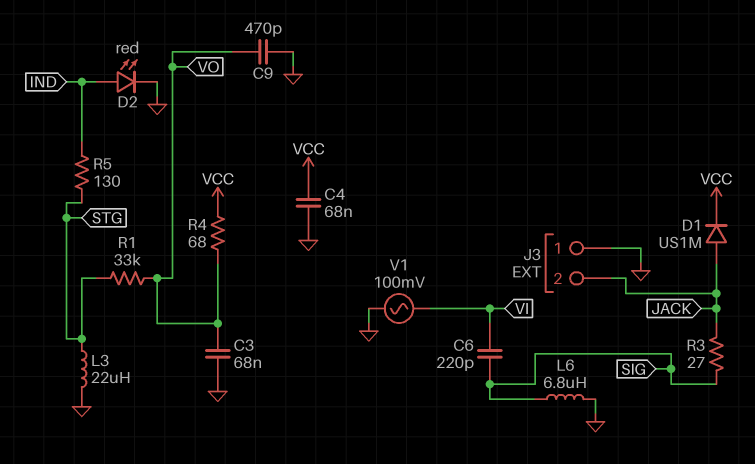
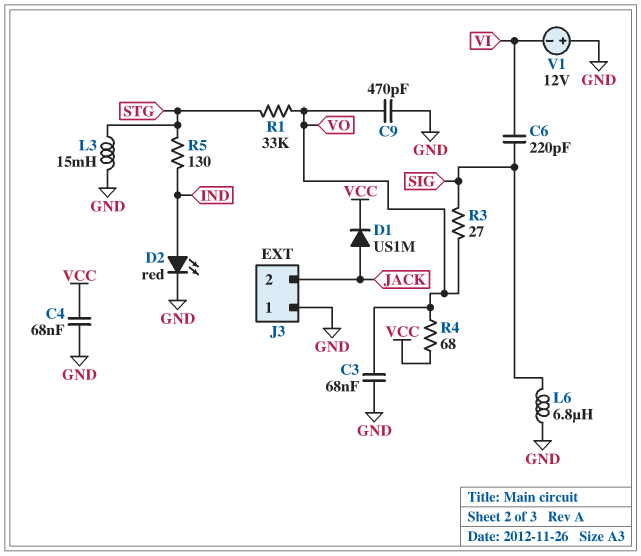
L3: 22uH (GND, STG) -> 15mH (GND, STG)
R3: 27 (JACK, SIG) -> 27 (SIG, VO)
V1: AC 100mV (GND, VI) -> 12V (plus GND, minus VI)

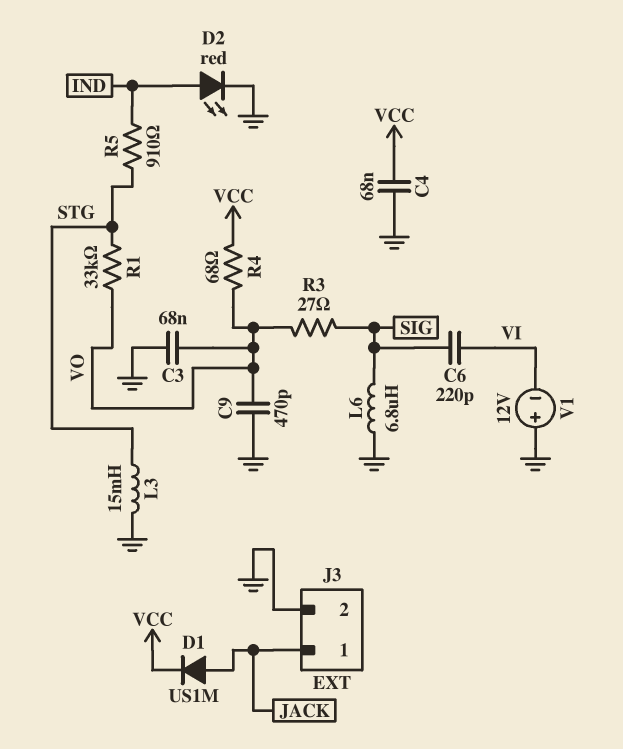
J3 pin 1: GND -> JACK
J3 pin 2: JACK -> GND
R5: 130 (IND, STG) -> 910 (IND, STG)

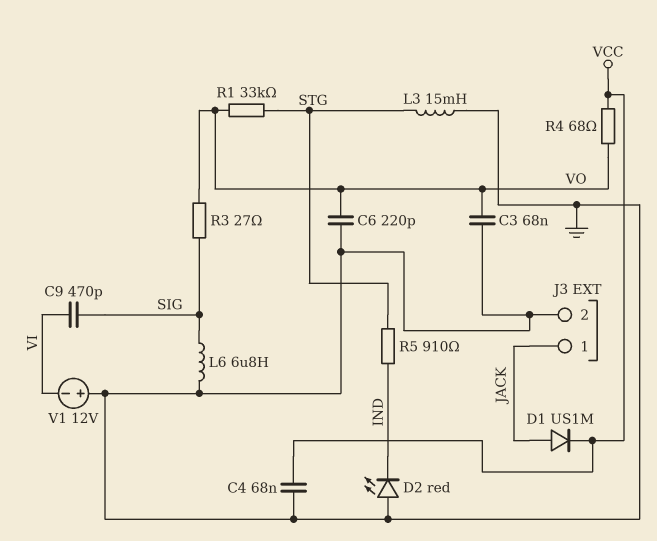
C6: 220pF (SIG, VI) -> 220pF (GND, VO)
C9: 470pF (GND, VO) -> 470pF (SIG, VI)
D2: LED red (A IND, K GND) -> LED red (A GND, K IND)

